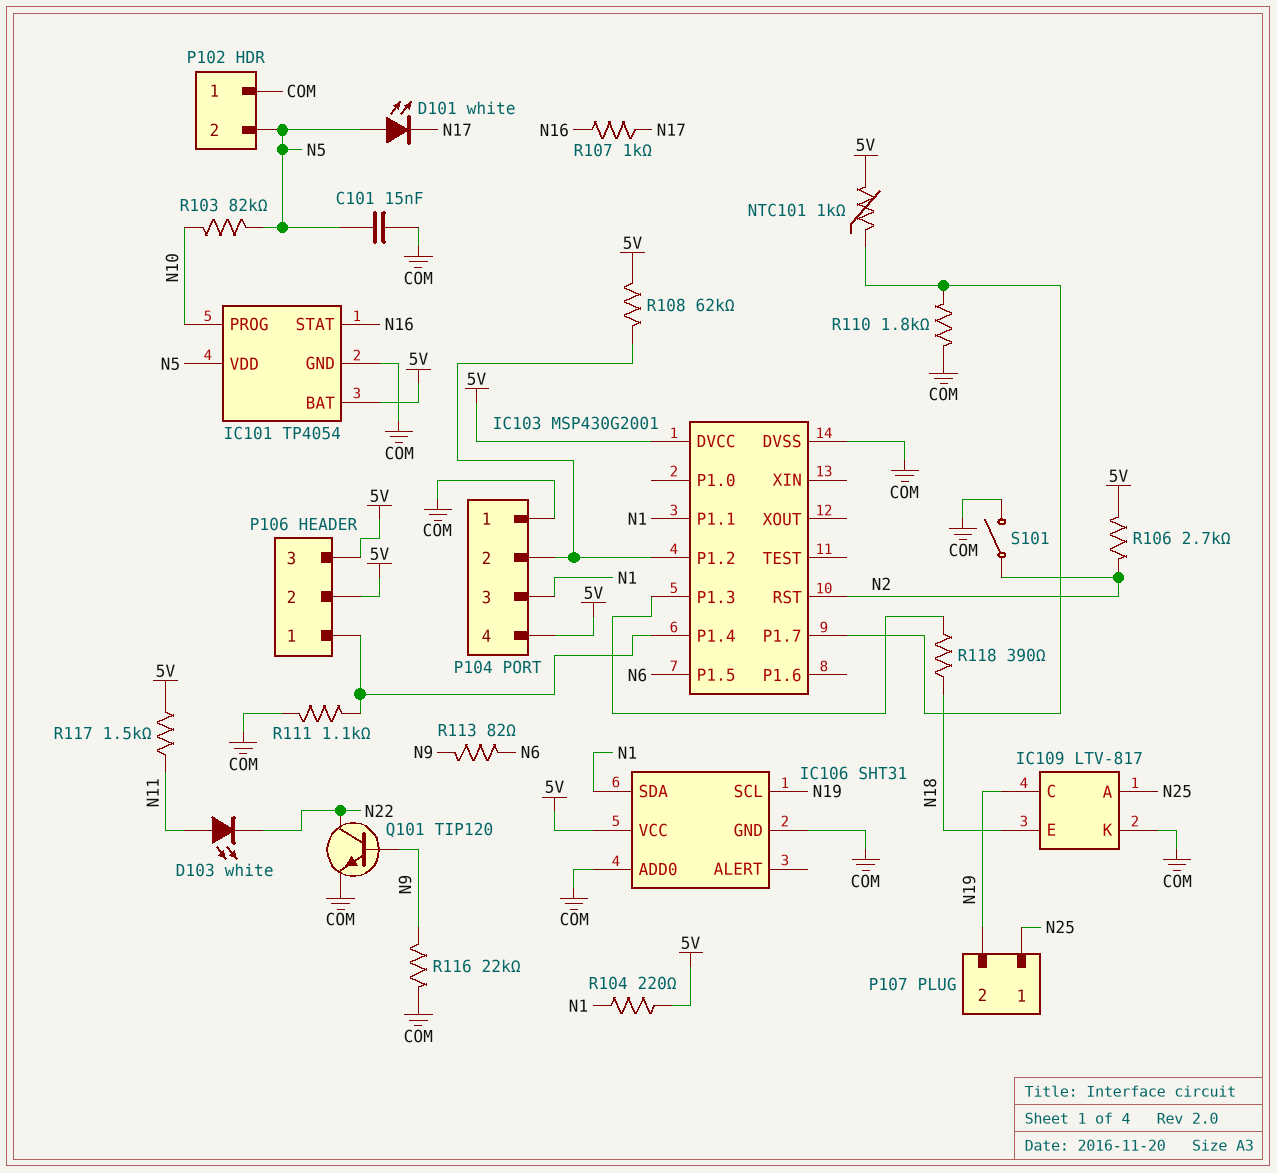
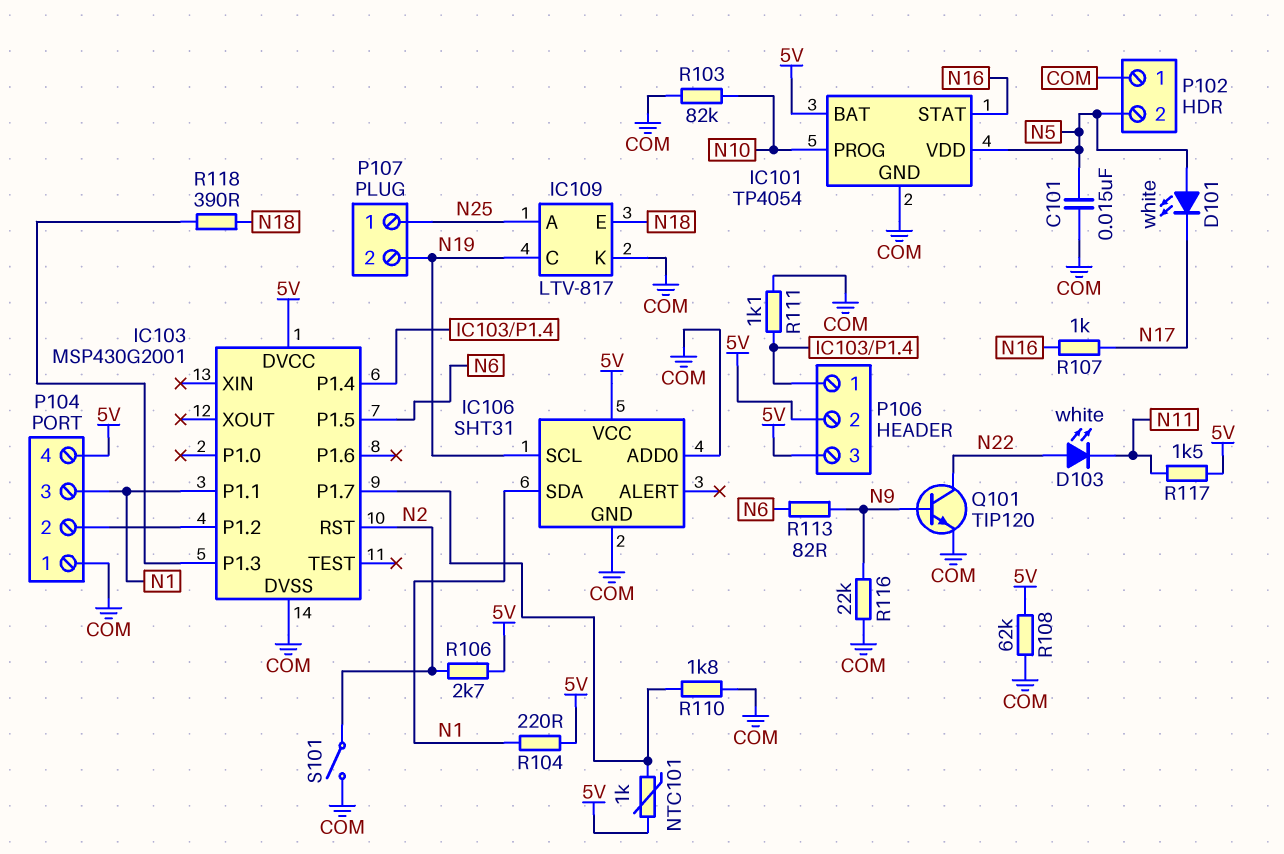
D103: LED white (A N11, K N22) -> LED white (A N22, K N11)
R103: 82k (N5, N10) -> 82k (COM, N10)
R108: 62k (5V, IC103/P1.2) -> 62k (5V, COM)

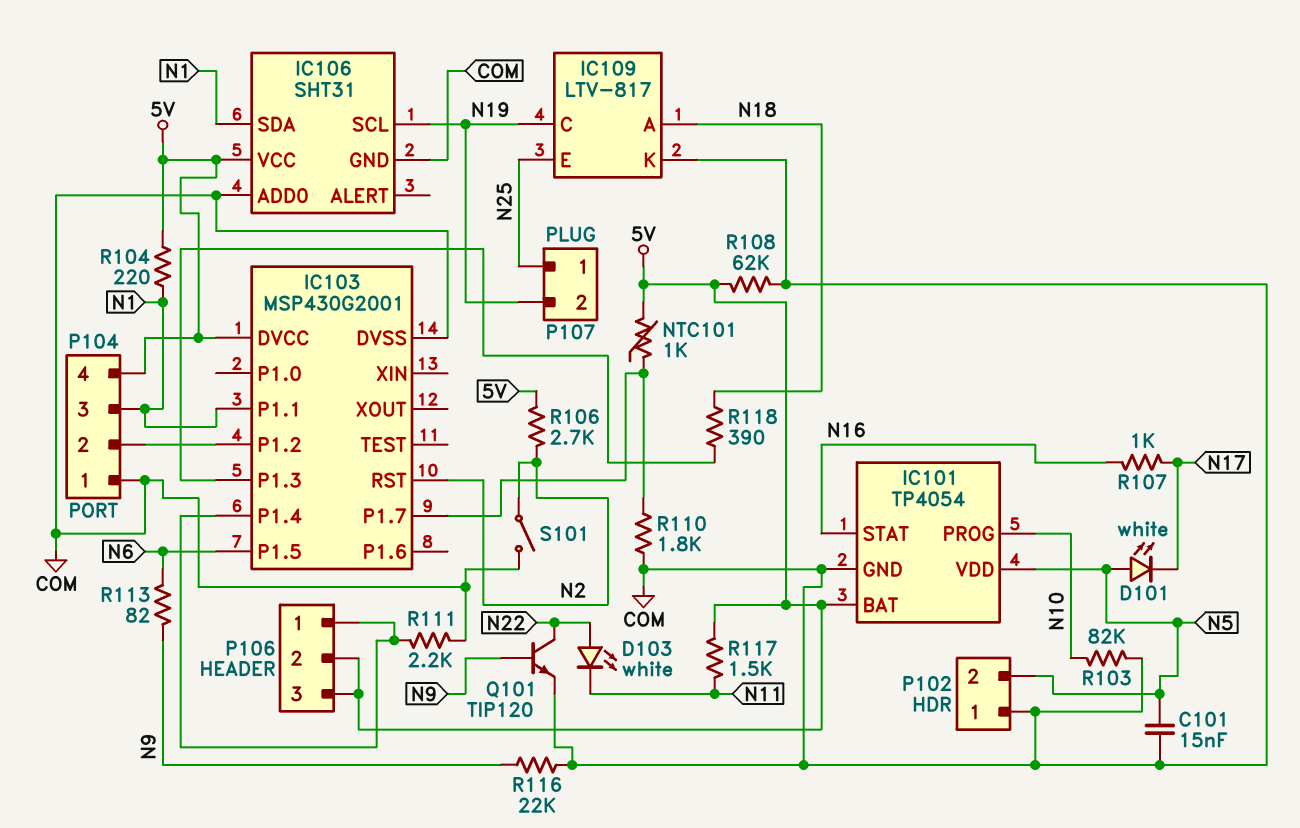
IC109 pin A: N25 -> N18
IC109 pin E: N18 -> N25
R111: 1.1k (COM, IC103/P1.4) -> 2.2k (COM, IC103/P1.4)

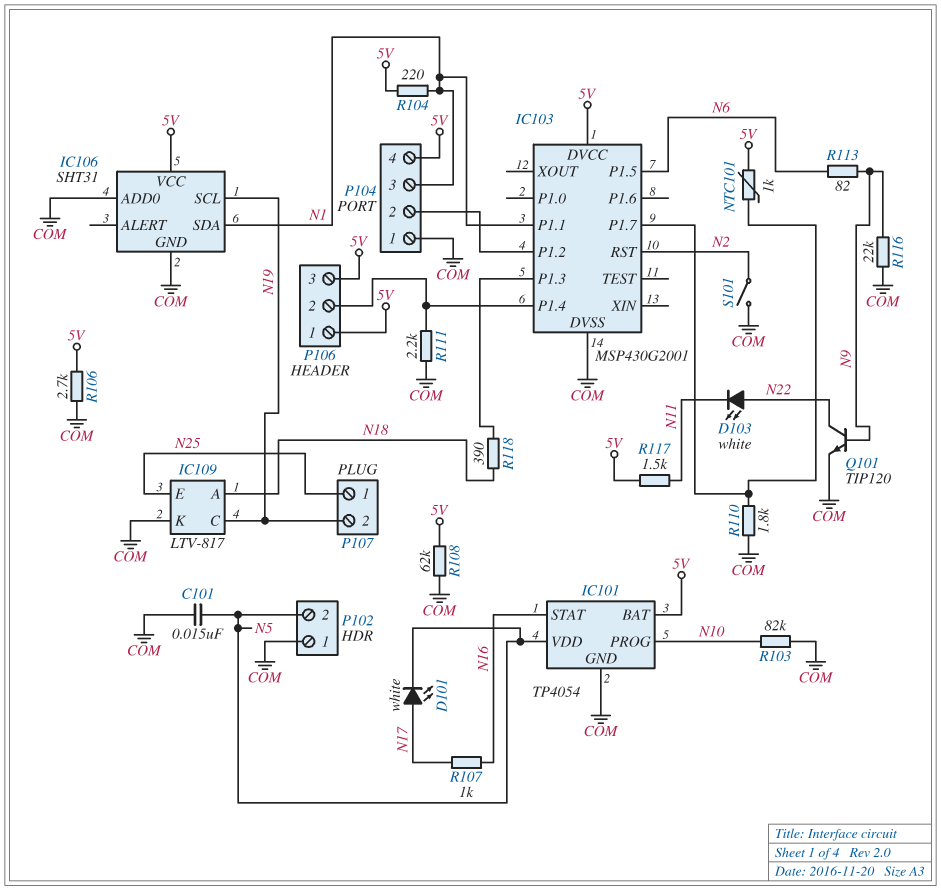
D101: LED white (A N5, K N17) -> LED white (A N17, K N5)
P106 pin 1: IC103/P1.4 -> 5V
P106 pin 2: 5V -> IC103/P1.4
R106: 2.7k (5V, N2) -> 2.7k (5V, COM)

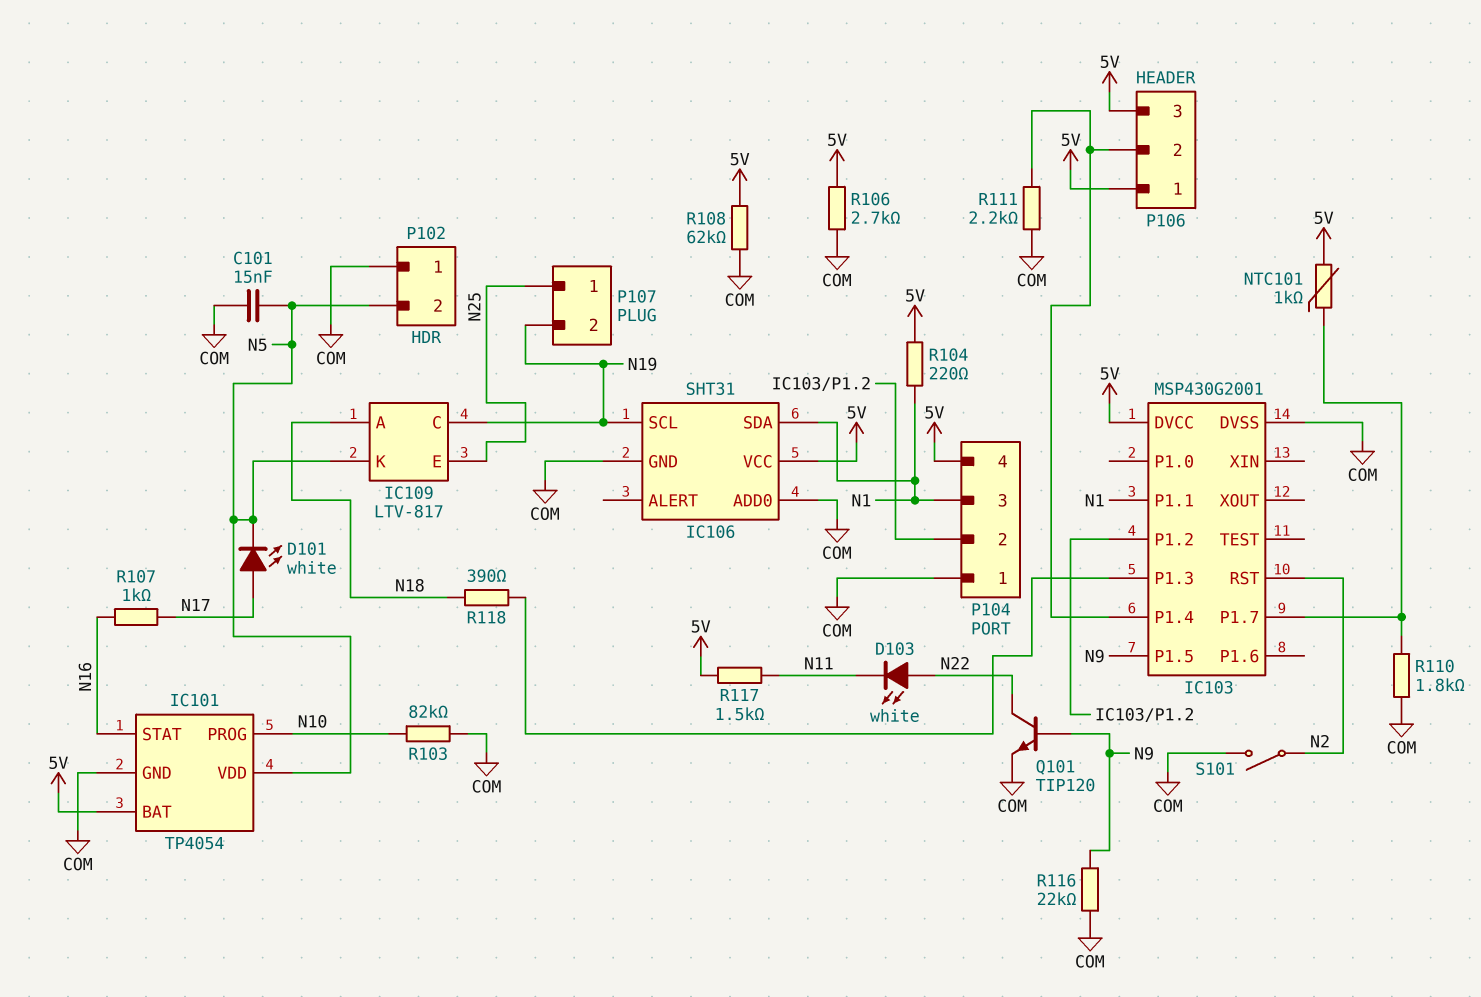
IC103 pin P1.5: N6 -> N9
IC109 pin K: COM -> N5
R113: 82 (N6, N9) -> none

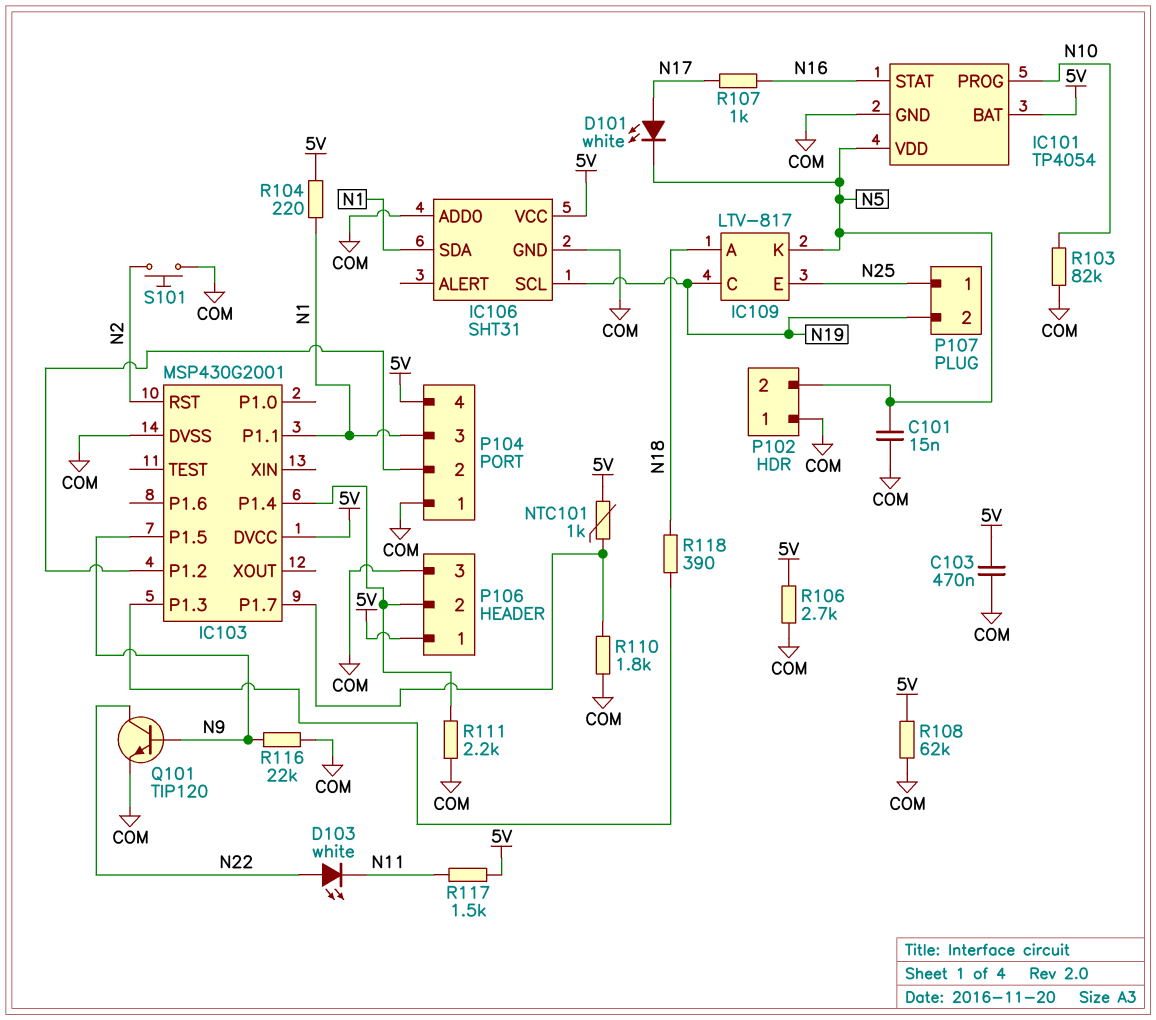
C103: none -> 470nF (5V, COM)
P106 pin 3: 5V -> COM
S101: switch (COM, N2) -> button (COM, N2)

